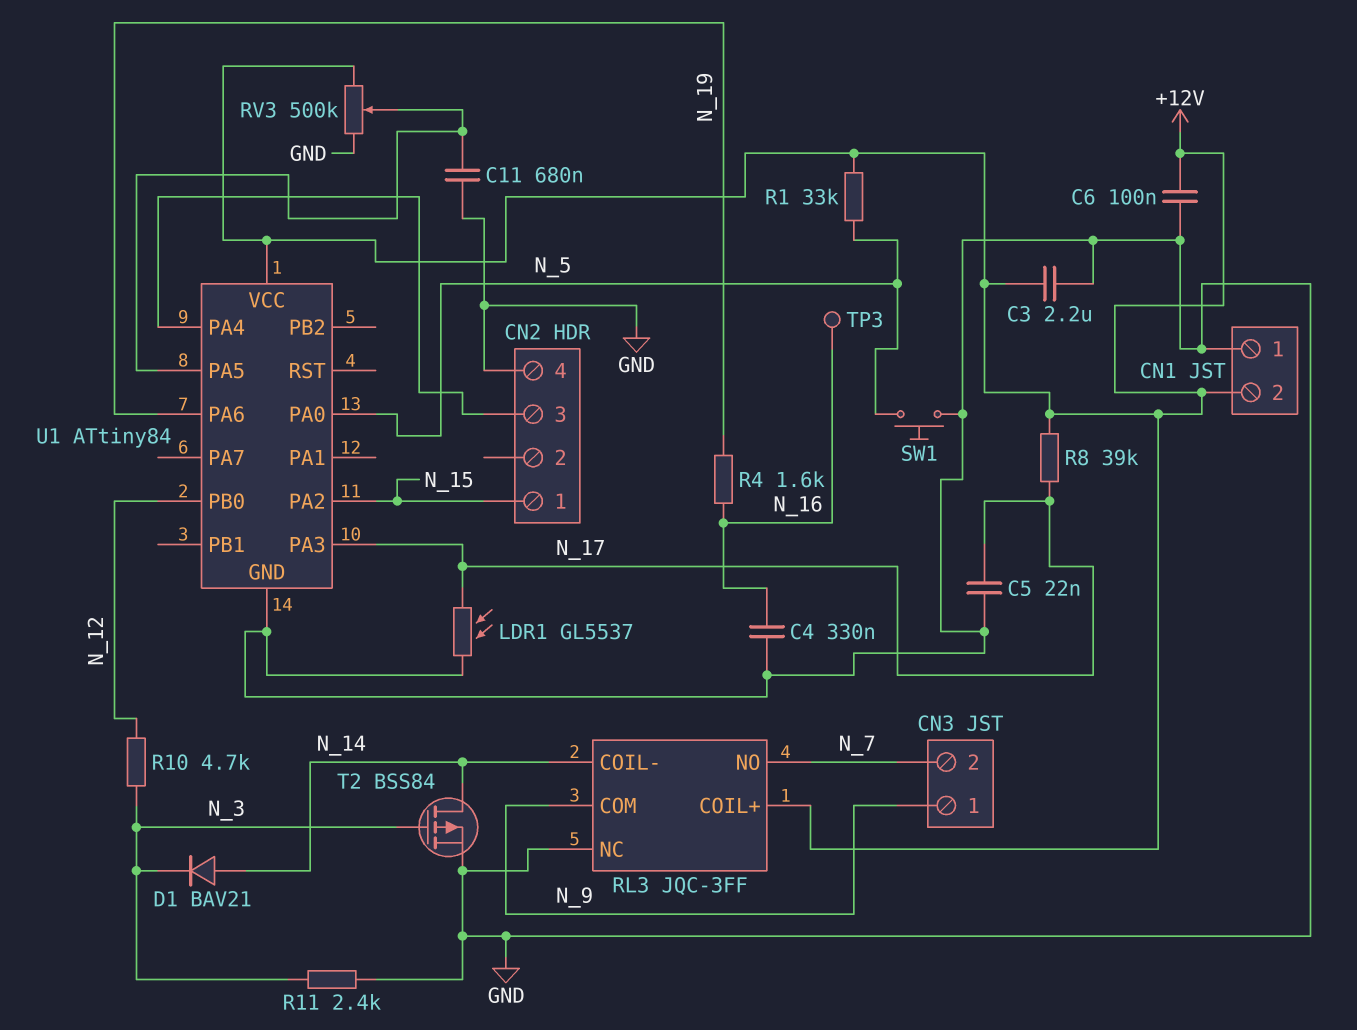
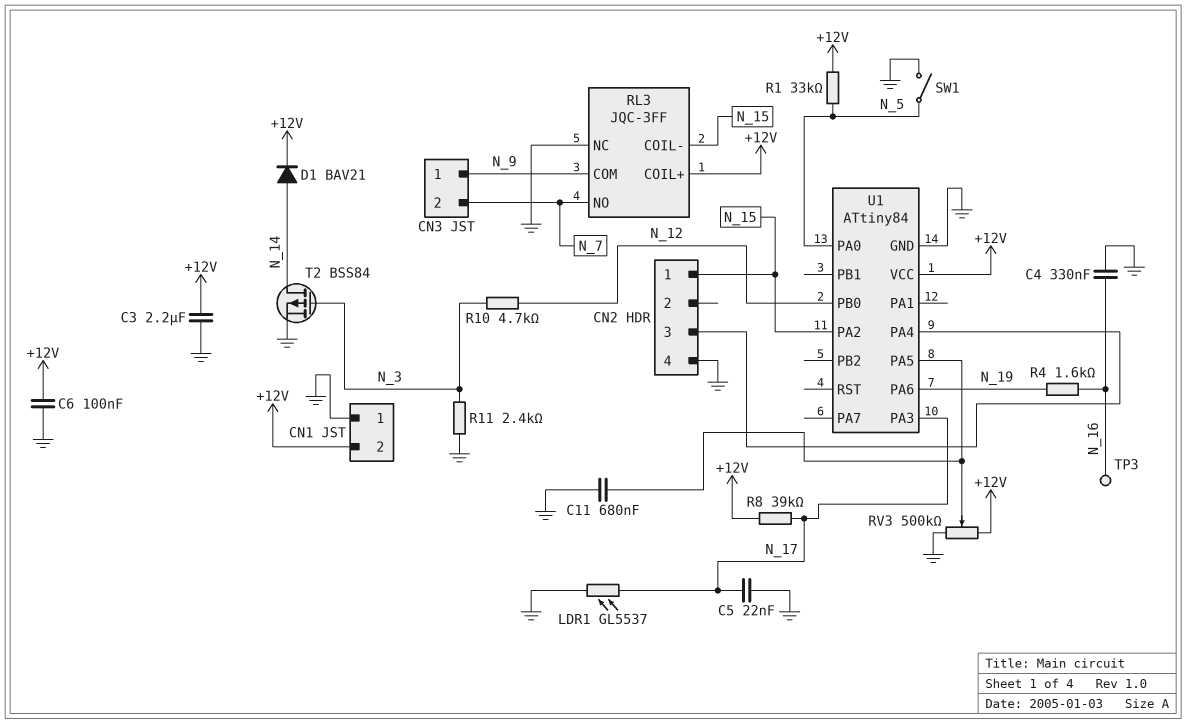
D1: diode BAV21 (A N_14, K N_3) -> diode BAV21 (A N_14, K +12V)
RL3 pin COIL-: N_14 -> N_15
SW1: button (GND, N_5) -> switch (GND, N_5)

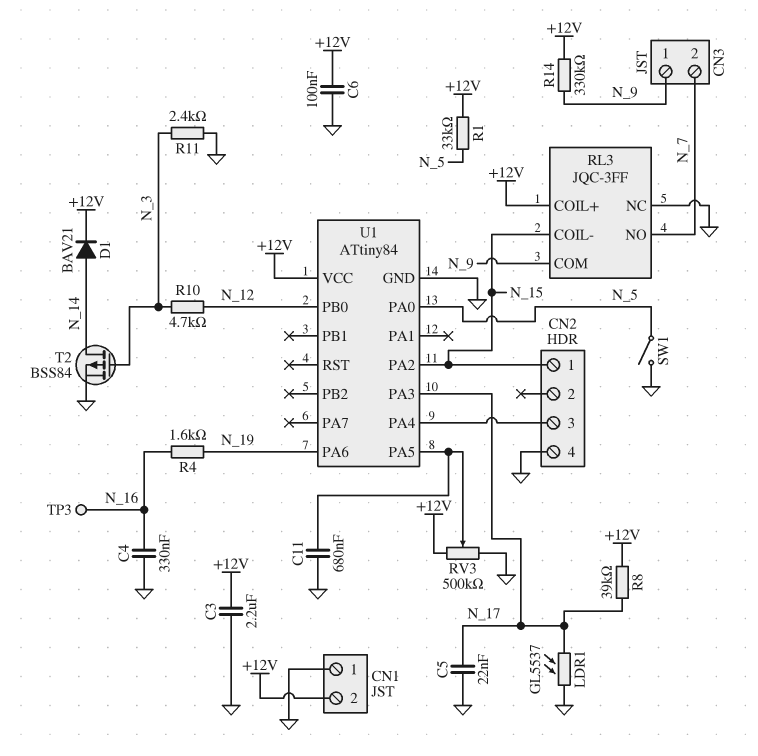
R14: none -> 330k (+12V, N_9)

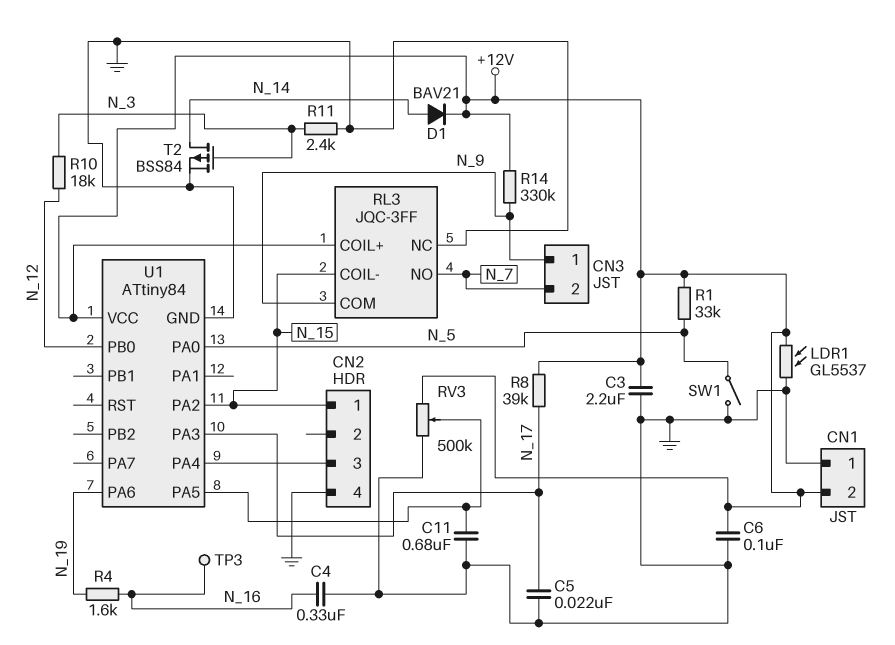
LDR1: GL5537 (GND, N_17) -> GL5537 (+12V, GND)
R10: 4.7k (N_3, N_12) -> 18k (N_3, N_12)

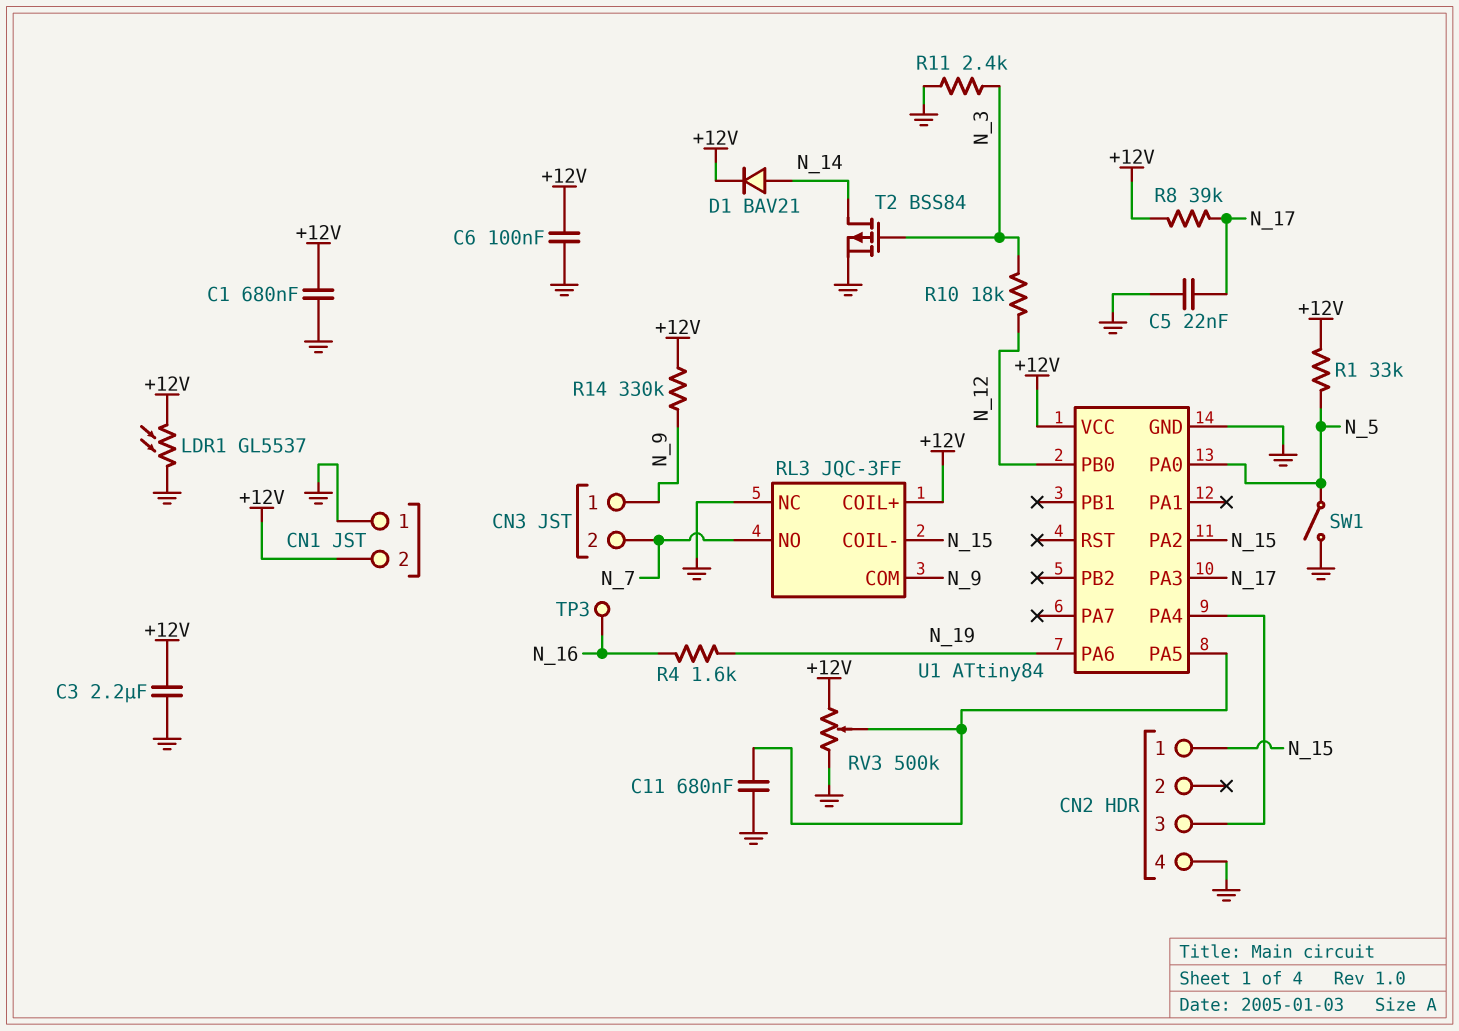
C1: none -> 680nF (+12V, GND)
C4: 330nF (GND, N_16) -> none

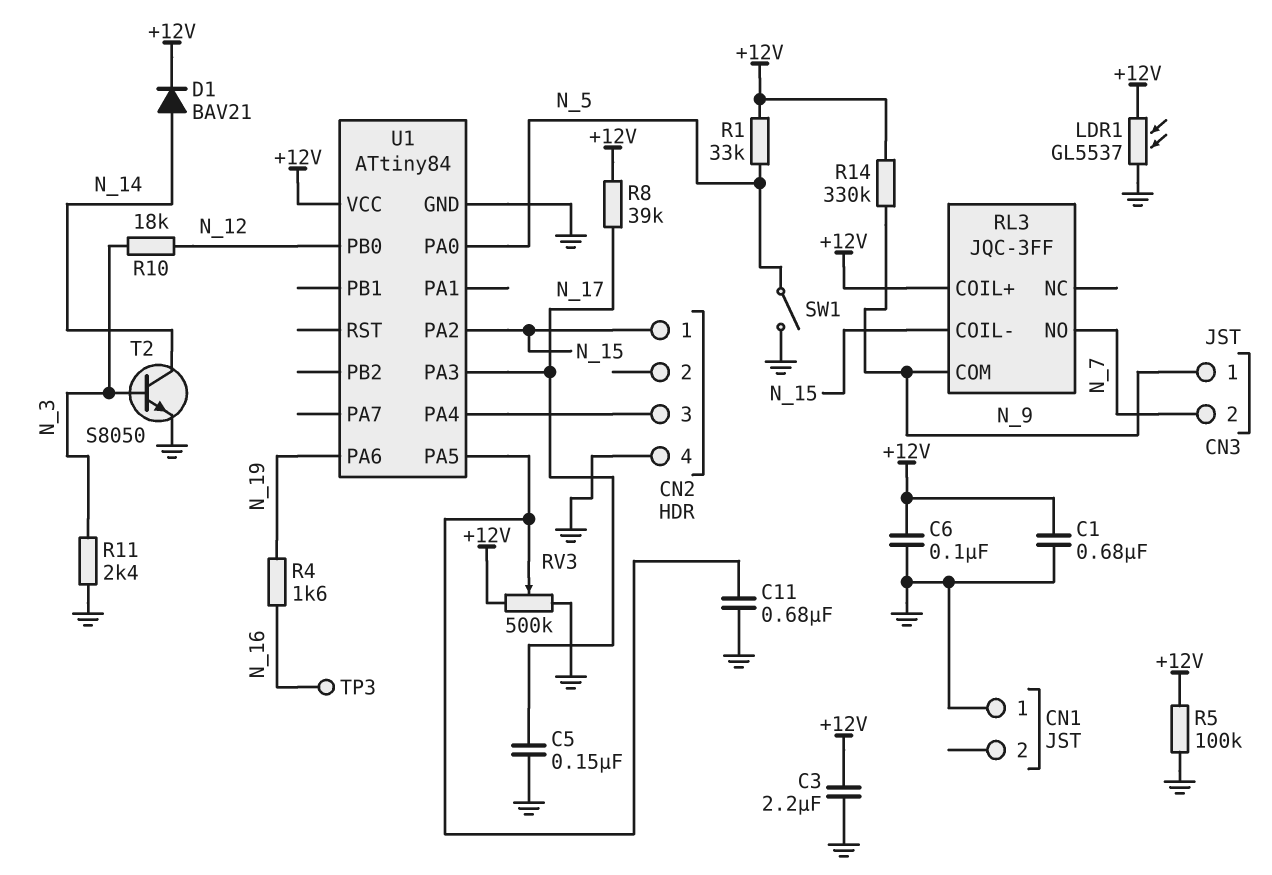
C5: 22nF (GND, N_17) -> 150nF (GND, N_17)
CN1 pin 2: +12V -> none
R5: none -> 100k (+12V, GND)
RL3 pin NC: GND -> none
T2: PMOS BSS84 (G N_3, D N_14, S GND) -> NPN S8050 (B N_3, C N_14, E GND)

